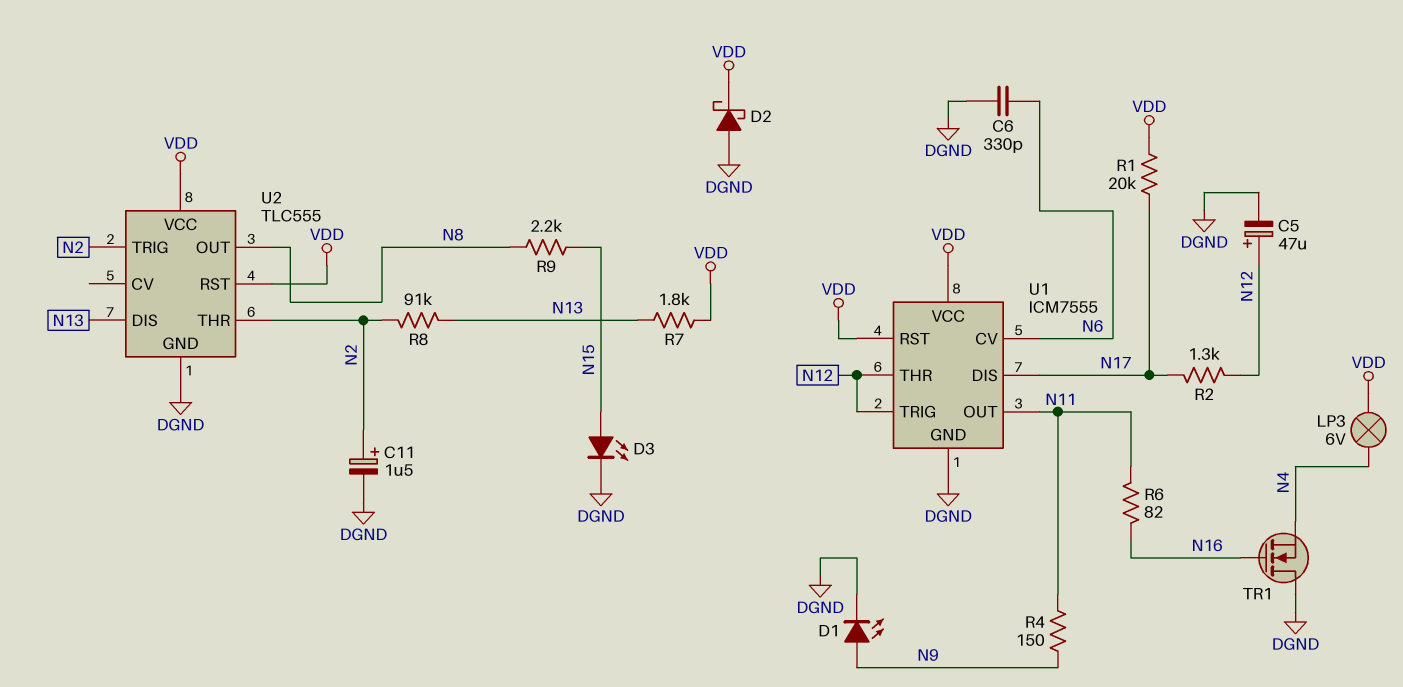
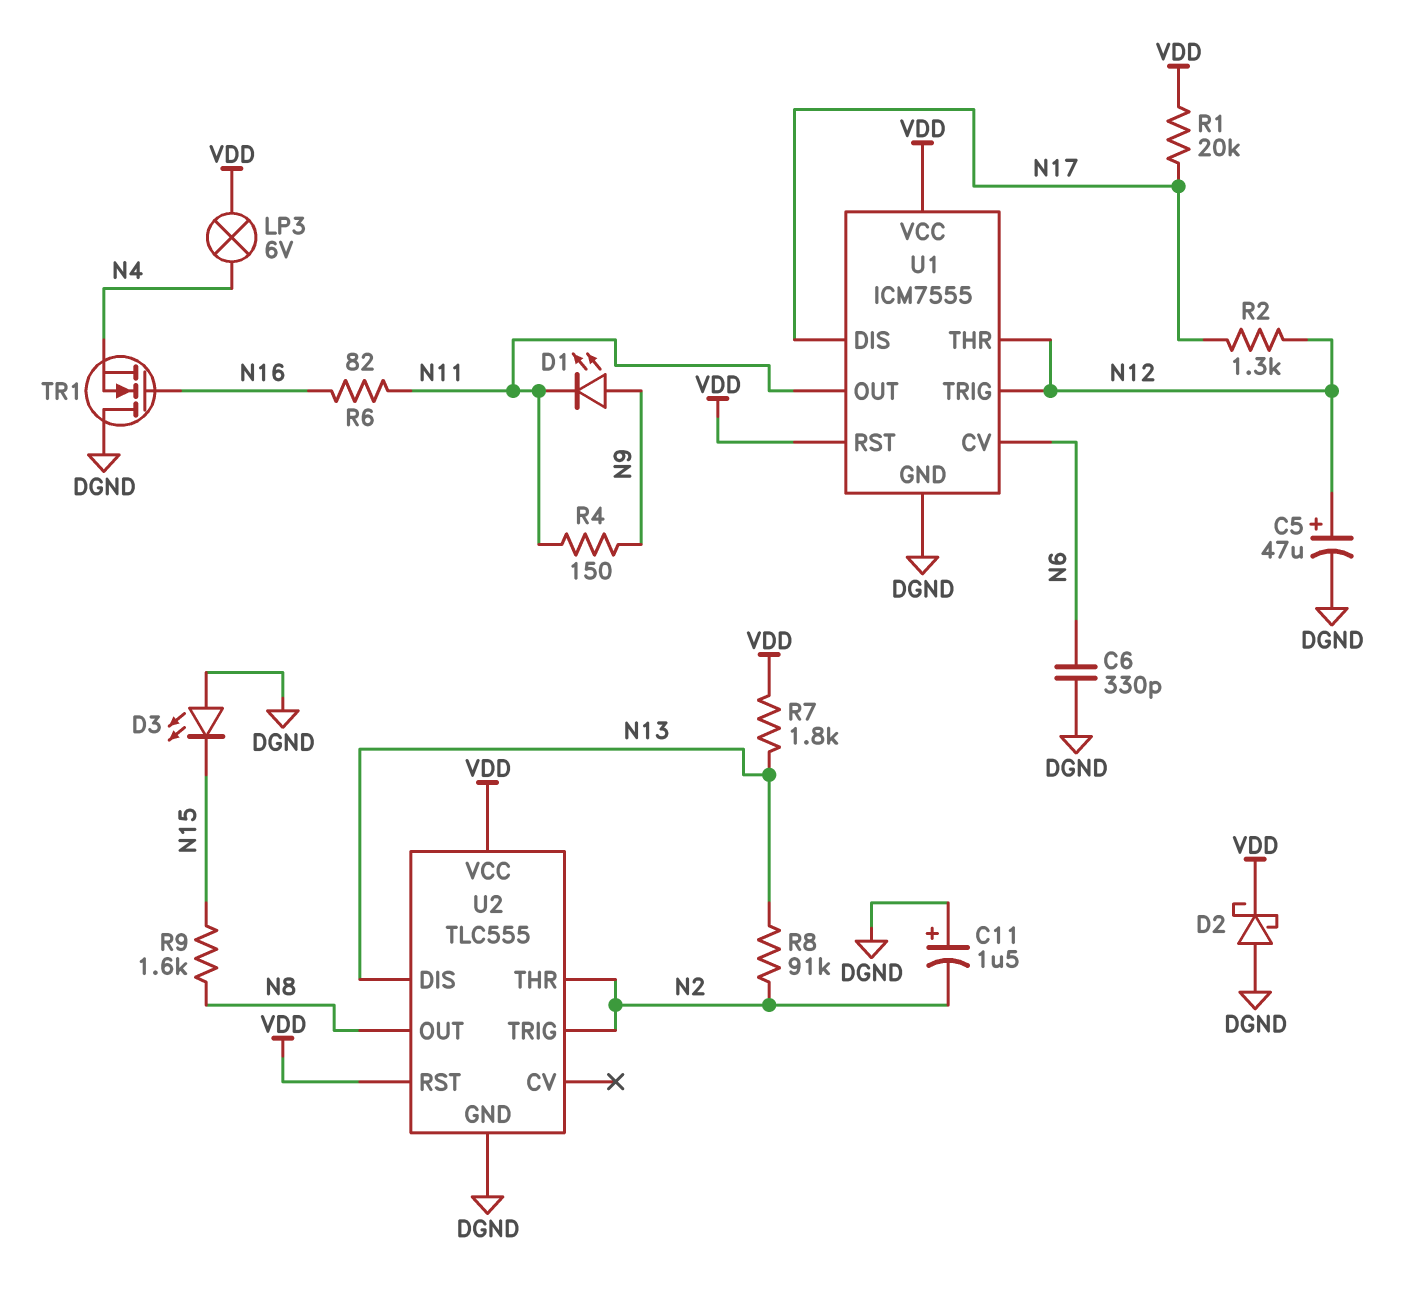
C11: 1.5uF (plus N2, minus DGND) -> 1.5uF (plus DGND, minus N2)
D1: LED (A N9, K DGND) -> LED (A N9, K N11)
D3: LED (A N15, K DGND) -> LED (A DGND, K N15)
R9: 2.2k (N8, N15) -> 1.6k (N8, N15)

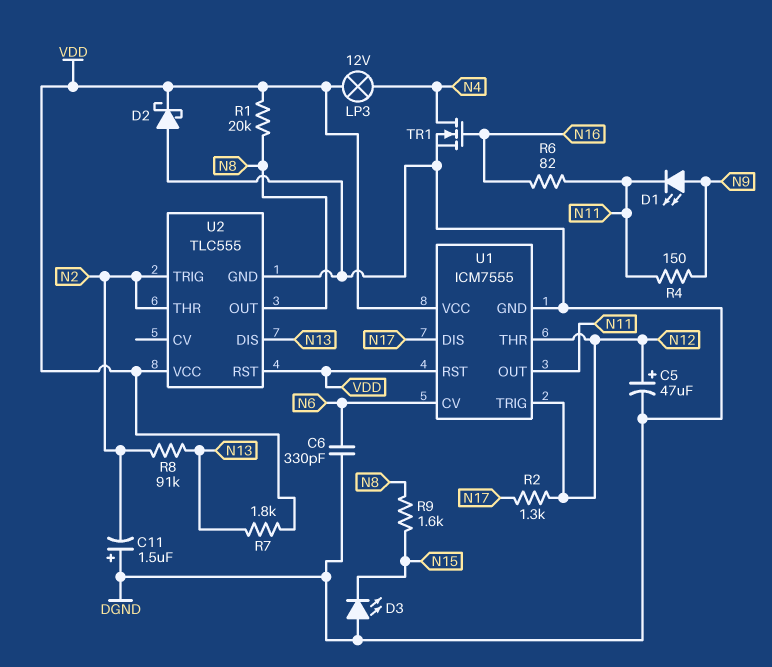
LP3: lamp 6V (N4, VDD) -> lamp 12V (N4, VDD)
R1: 20k (N17, VDD) -> 20k (N8, VDD)
TR1: NMOS (G N16, D DGND, S N4) -> NMOS (G N16, D N4, S DGND)

